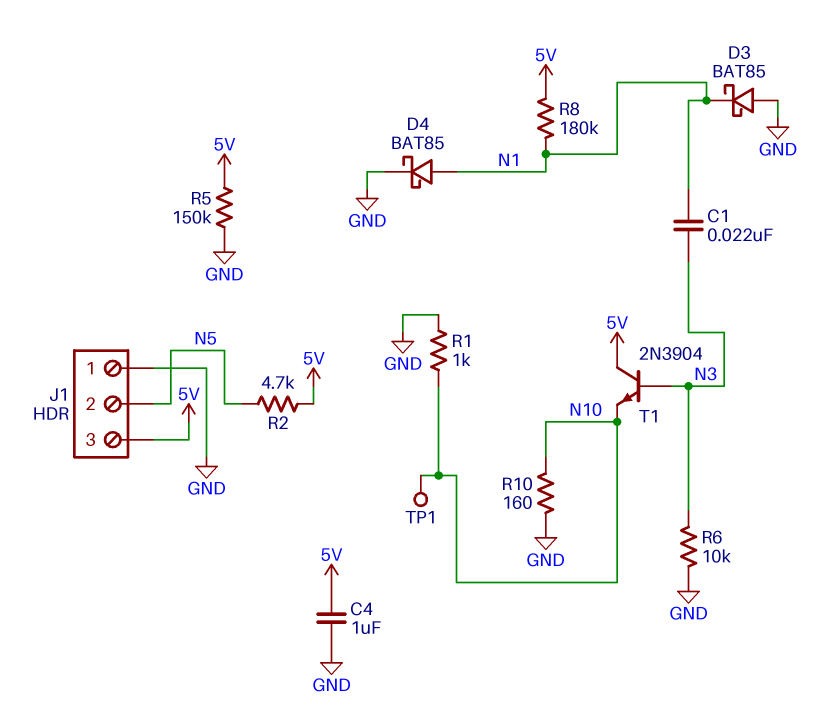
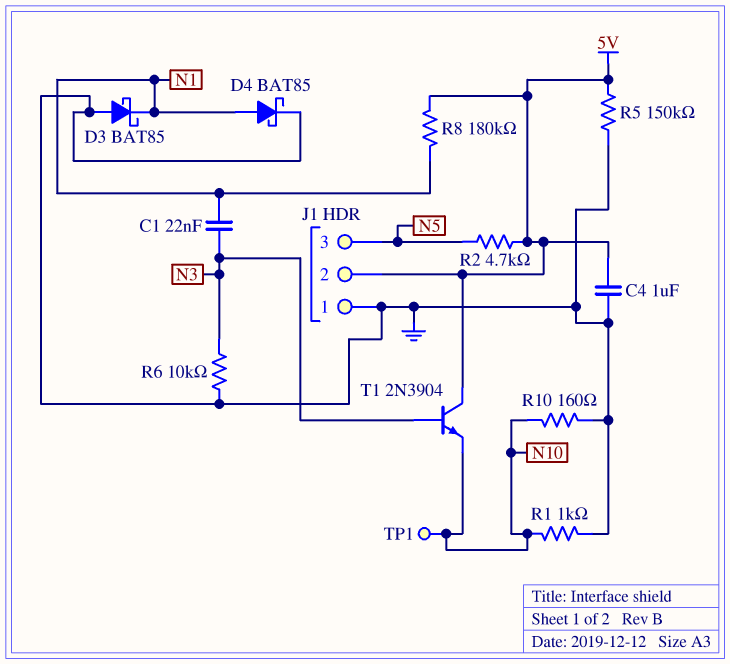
J1 pin 2: N5 -> 5V
J1 pin 3: 5V -> N5

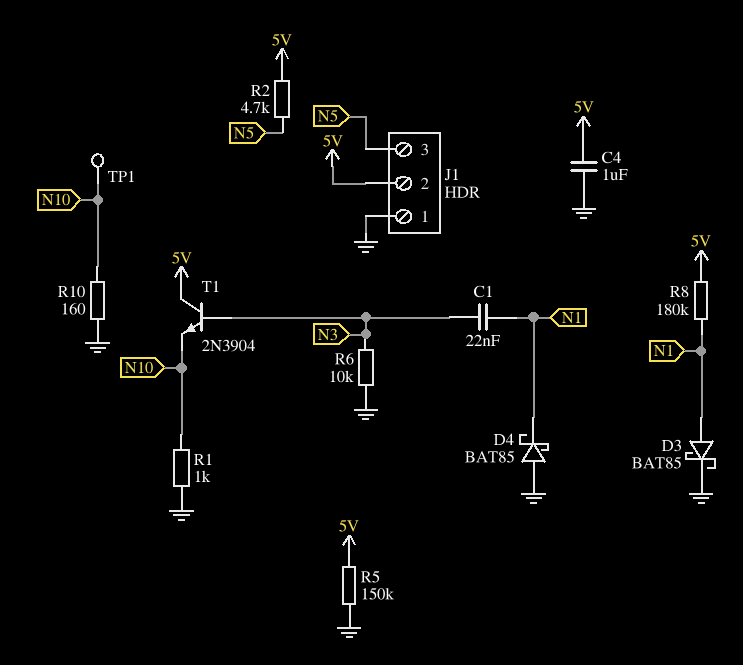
D3: schottky BAT85 (A GND, K N1) -> schottky BAT85 (A N1, K GND)
D4: schottky BAT85 (A N1, K GND) -> schottky BAT85 (A GND, K N1)

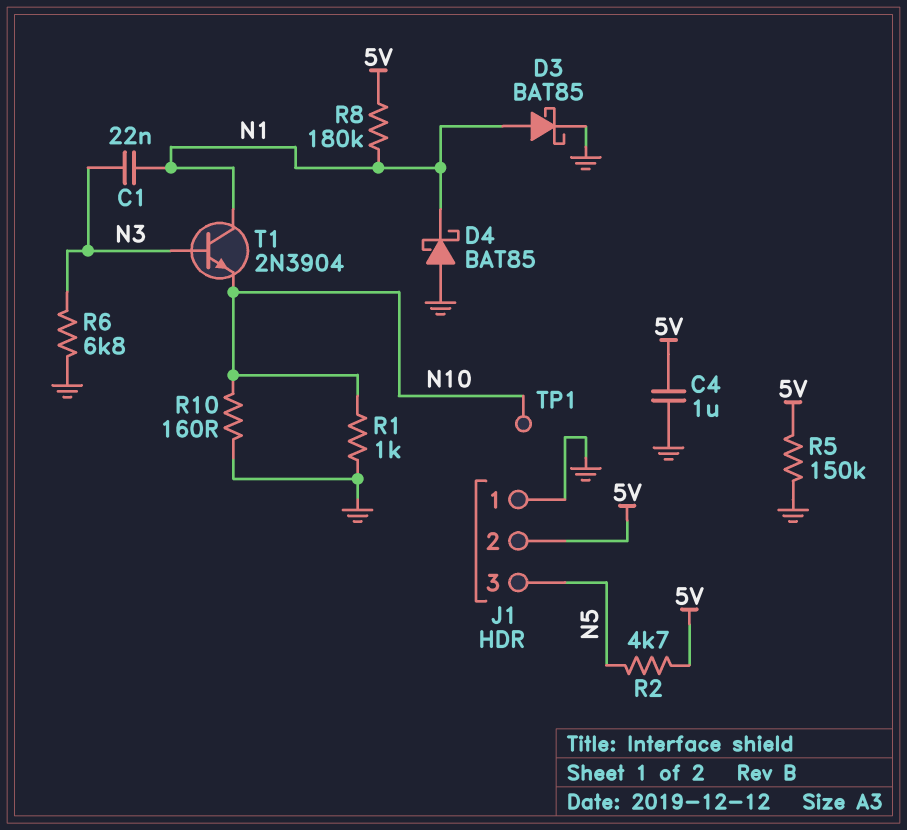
R6: 10k (GND, N3) -> 6.8k (GND, N3)
T1: NPN 2N3904 (B N3, C 5V, E N10) -> NPN 2N3904 (B N3, C N1, E N10)

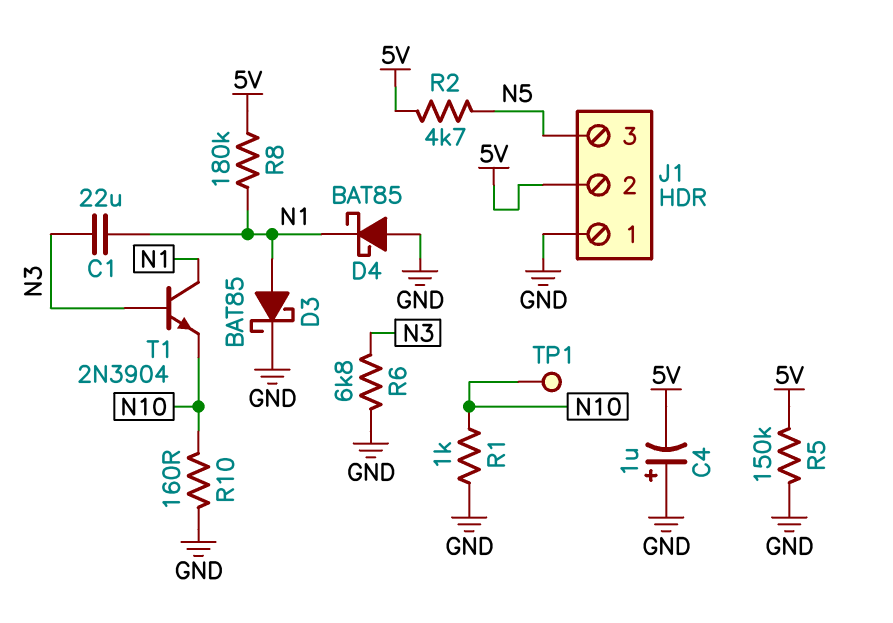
C1: 22nF (N1, N3) -> 22uF (N1, N3)
C4: 1uF (5V, GND) -> 1uF (plus GND, minus 5V)

